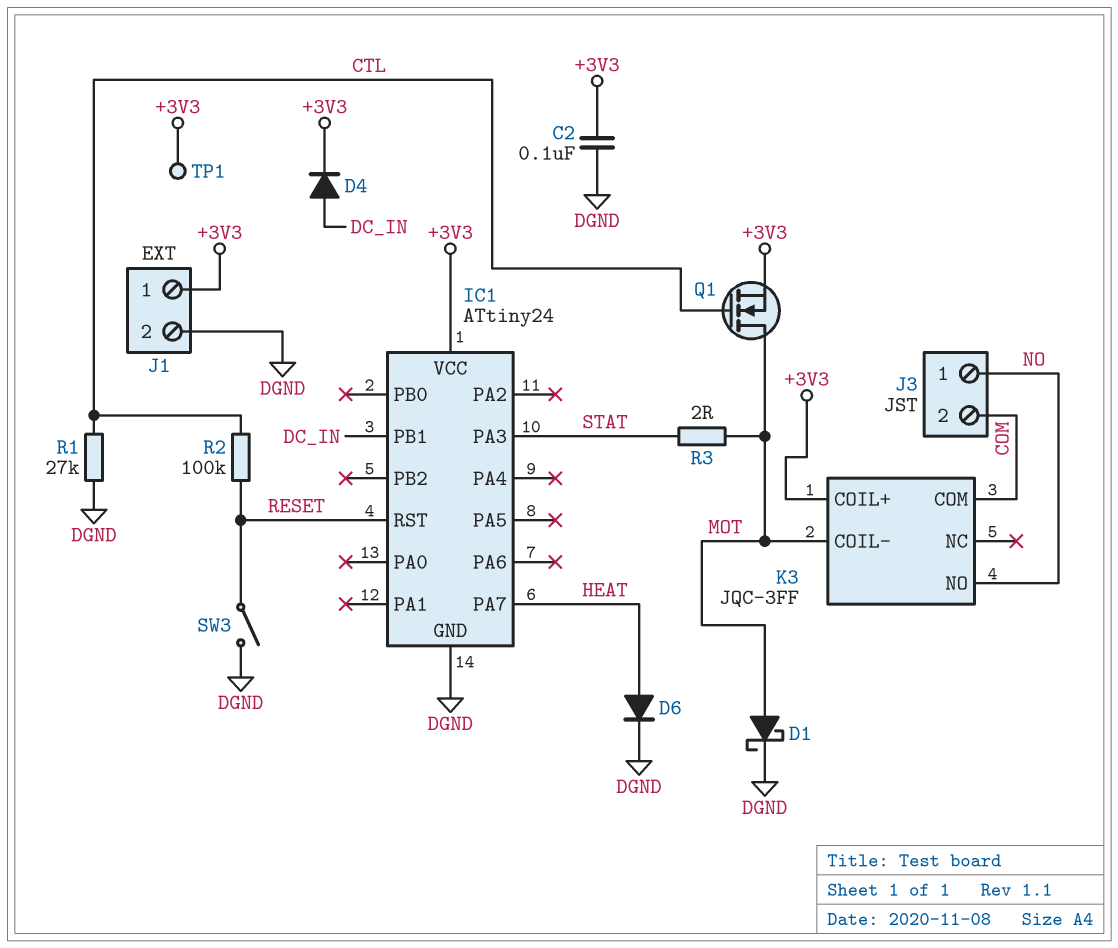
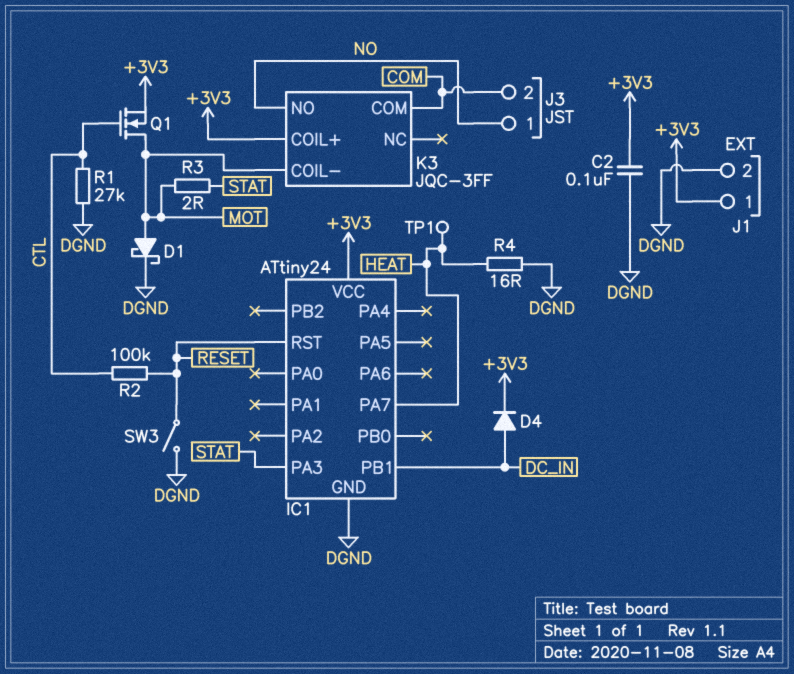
D6: diode (A HEAT, K DGND) -> none
R4: none -> 16 (DGND, HEAT)
TP1: test point (+3V3) -> test point (HEAT)

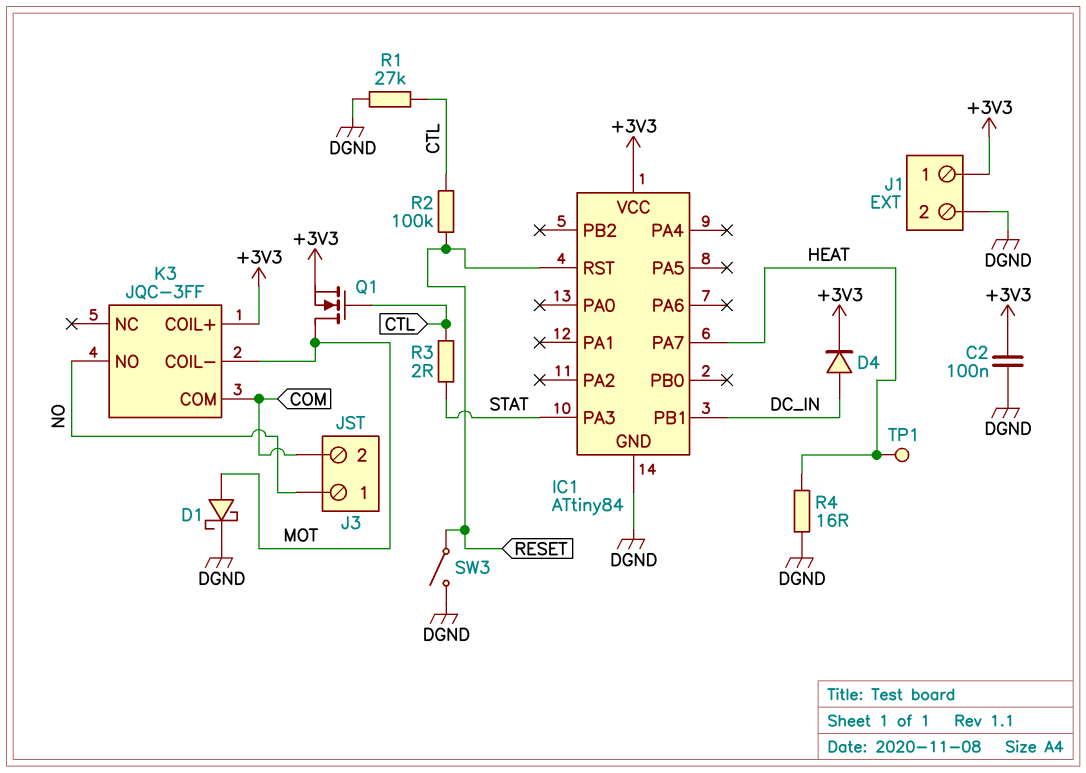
IC1: ATtiny24 -> ATtiny84
R3: 2 (MOT, STAT) -> 2 (CTL, STAT)

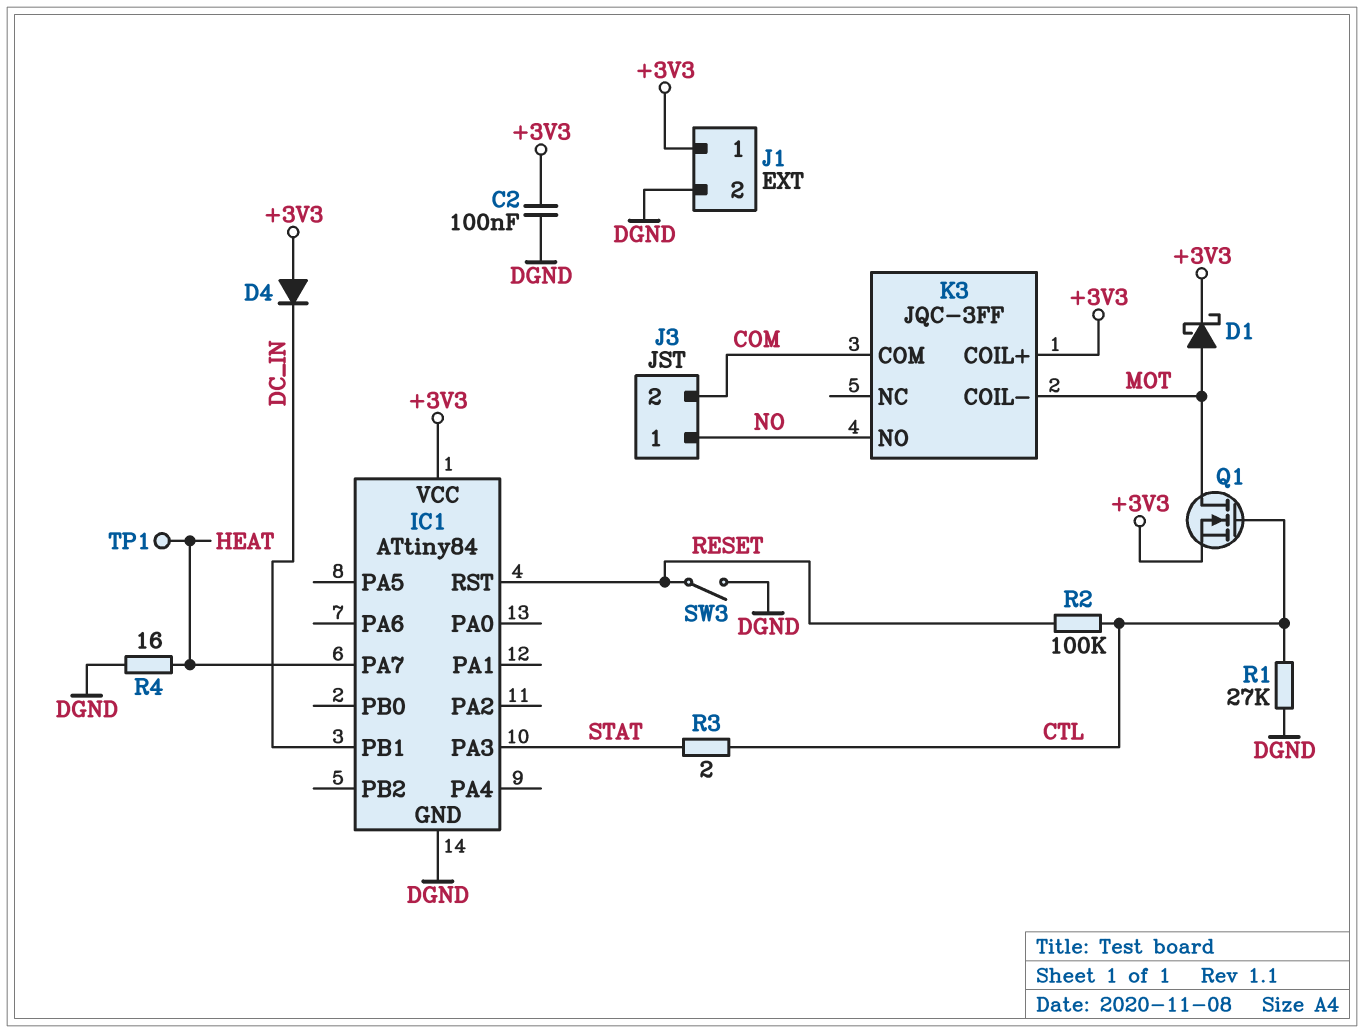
D1: schottky (A MOT, K DGND) -> schottky (A MOT, K +3V3)
D4: diode (A DC_IN, K +3V3) -> diode (A +3V3, K DC_IN)

